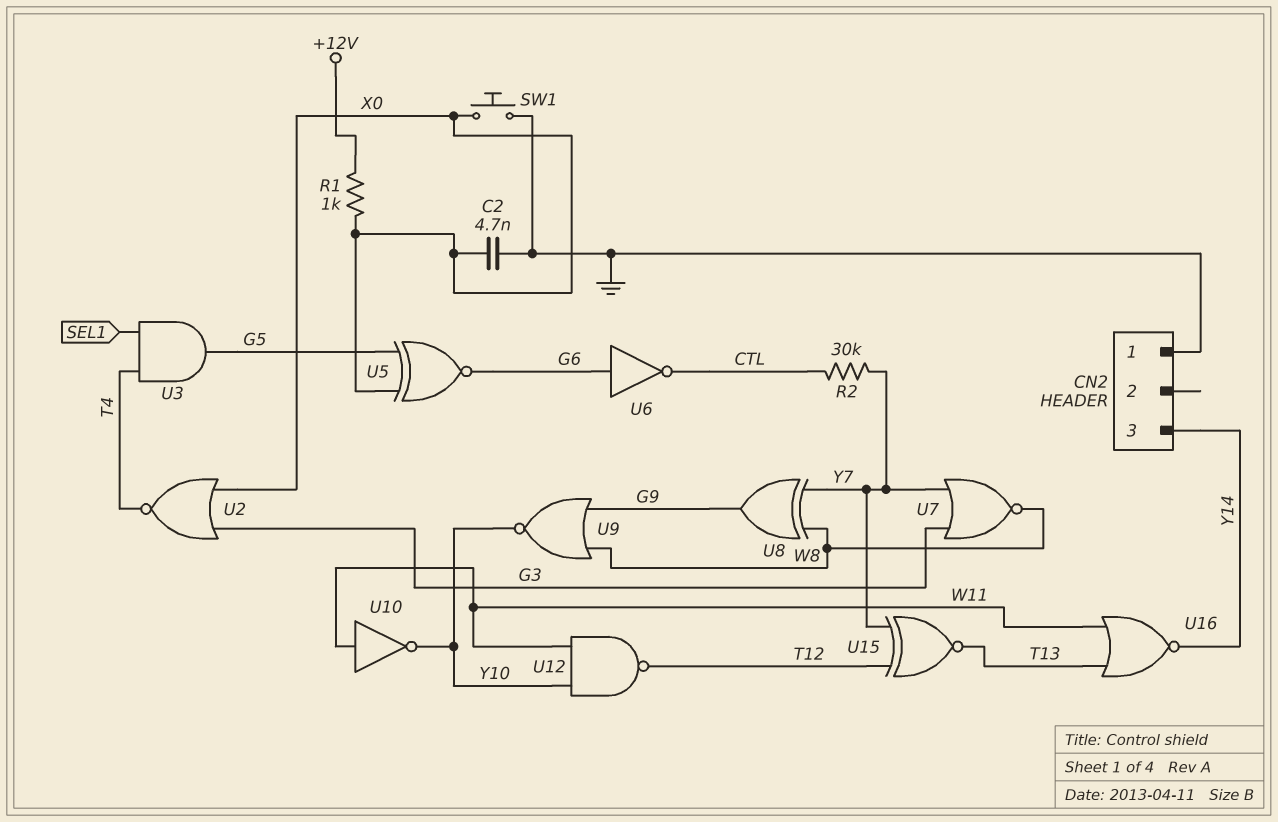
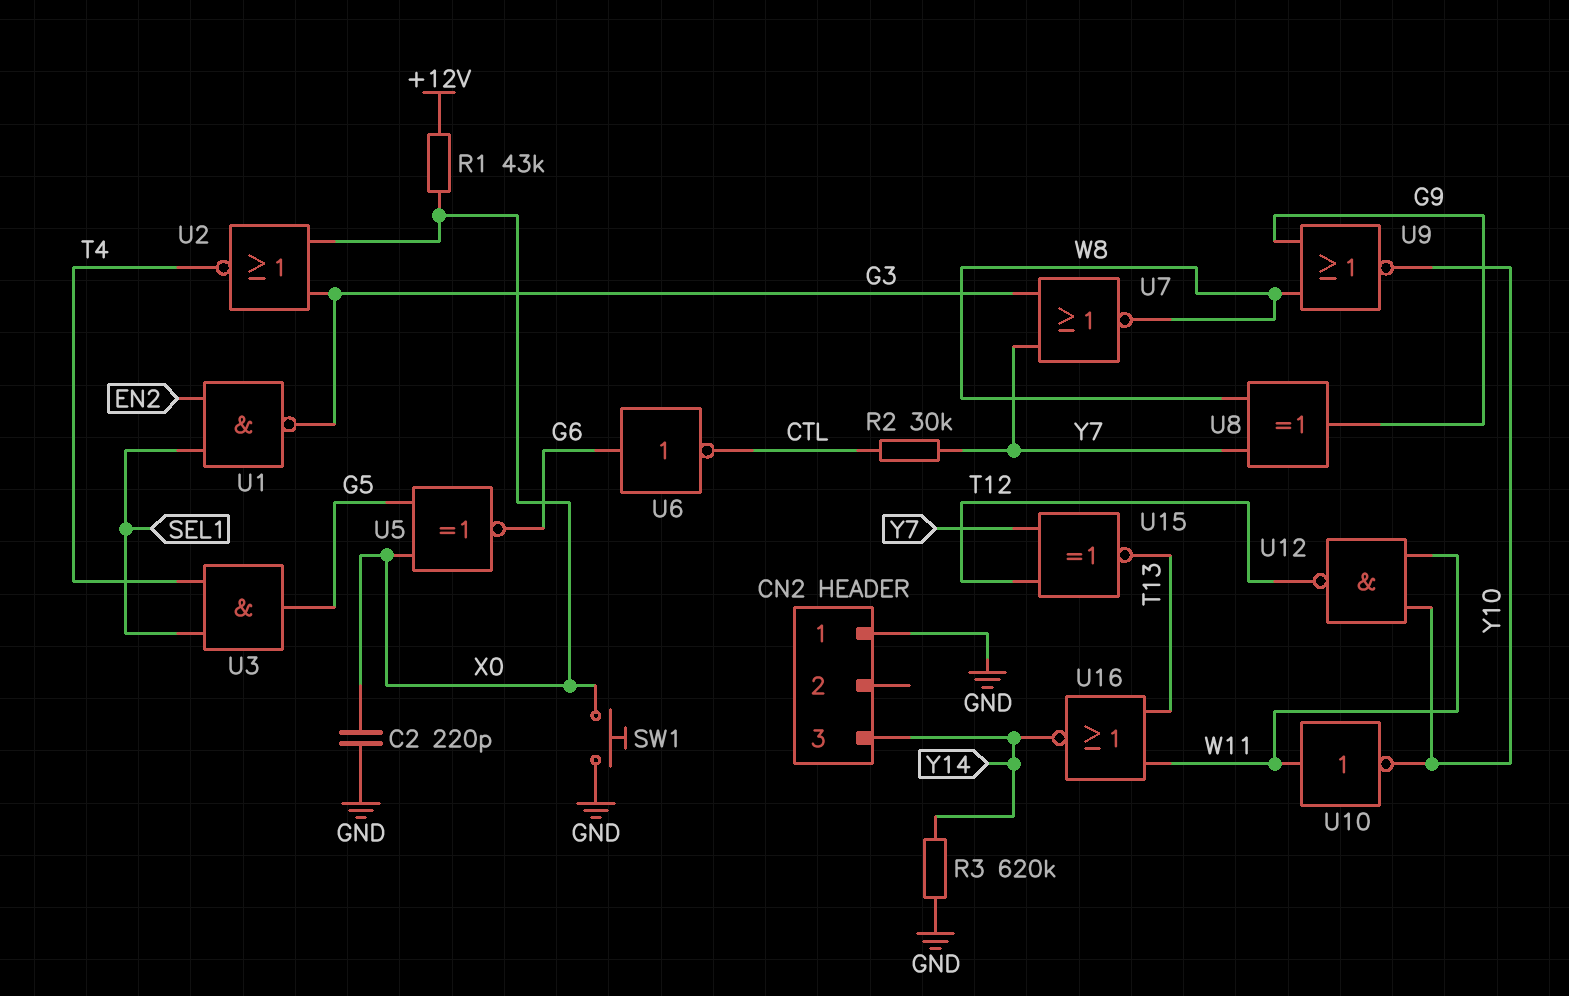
C2: 4.7nF (GND, X0) -> 220pF (GND, X0)
R1: 1k (+12V, X0) -> 43k (+12V, X0)
R3: none -> 620k (GND, Y14)
U1: none -> NAND (in EN2, in SEL1, out G3)

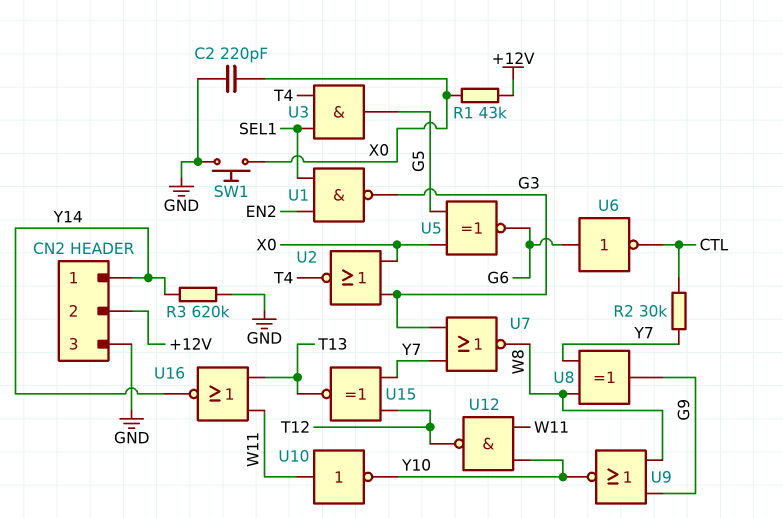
CN2 pin 1: GND -> Y14
CN2 pin 2: none -> +12V
CN2 pin 3: Y14 -> GND

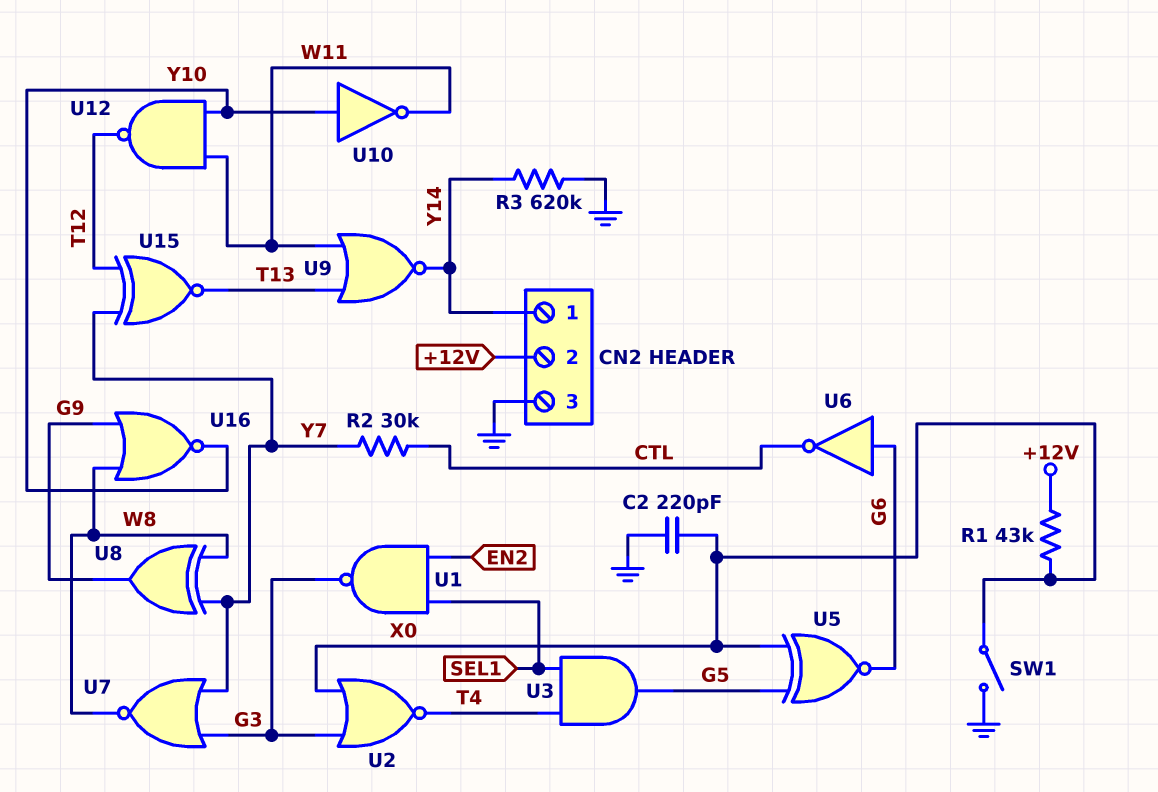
SW1: button (GND, X0) -> switch (GND, X0)
U9: NOR (in G9, in W8, out Y10) -> NOR (in T13, in W11, out Y14)
U10: NOT (in W11, out Y10) -> NOT (in Y10, out W11)
U16: NOR (in T13, in W11, out Y14) -> NOR (in G9, in W8, out Y10)

